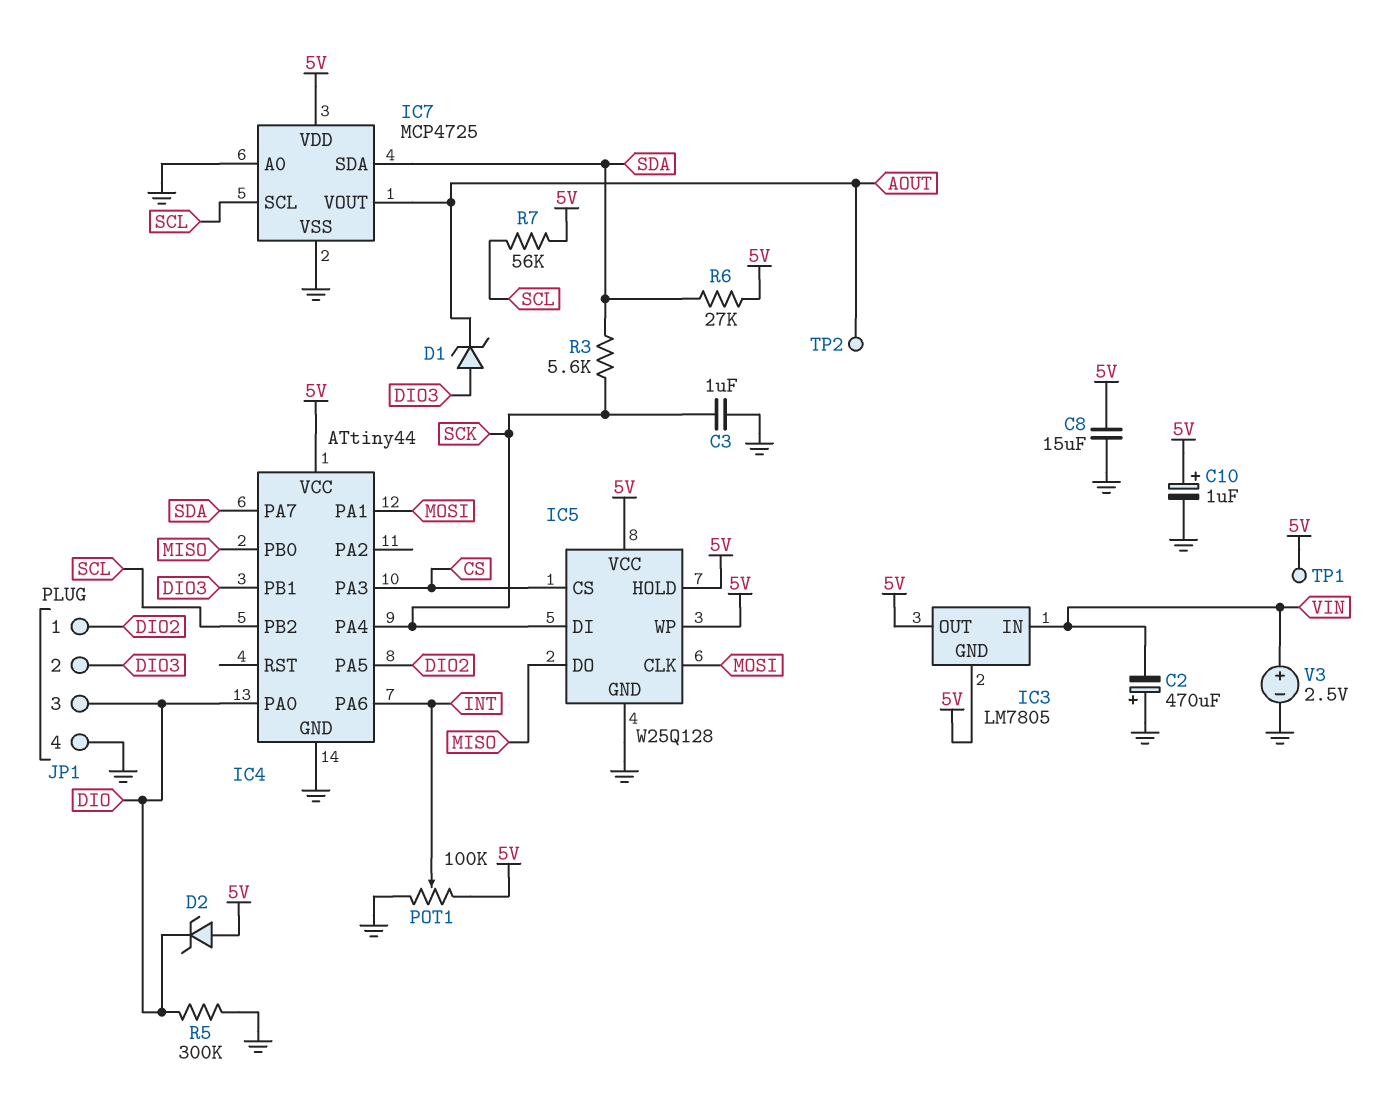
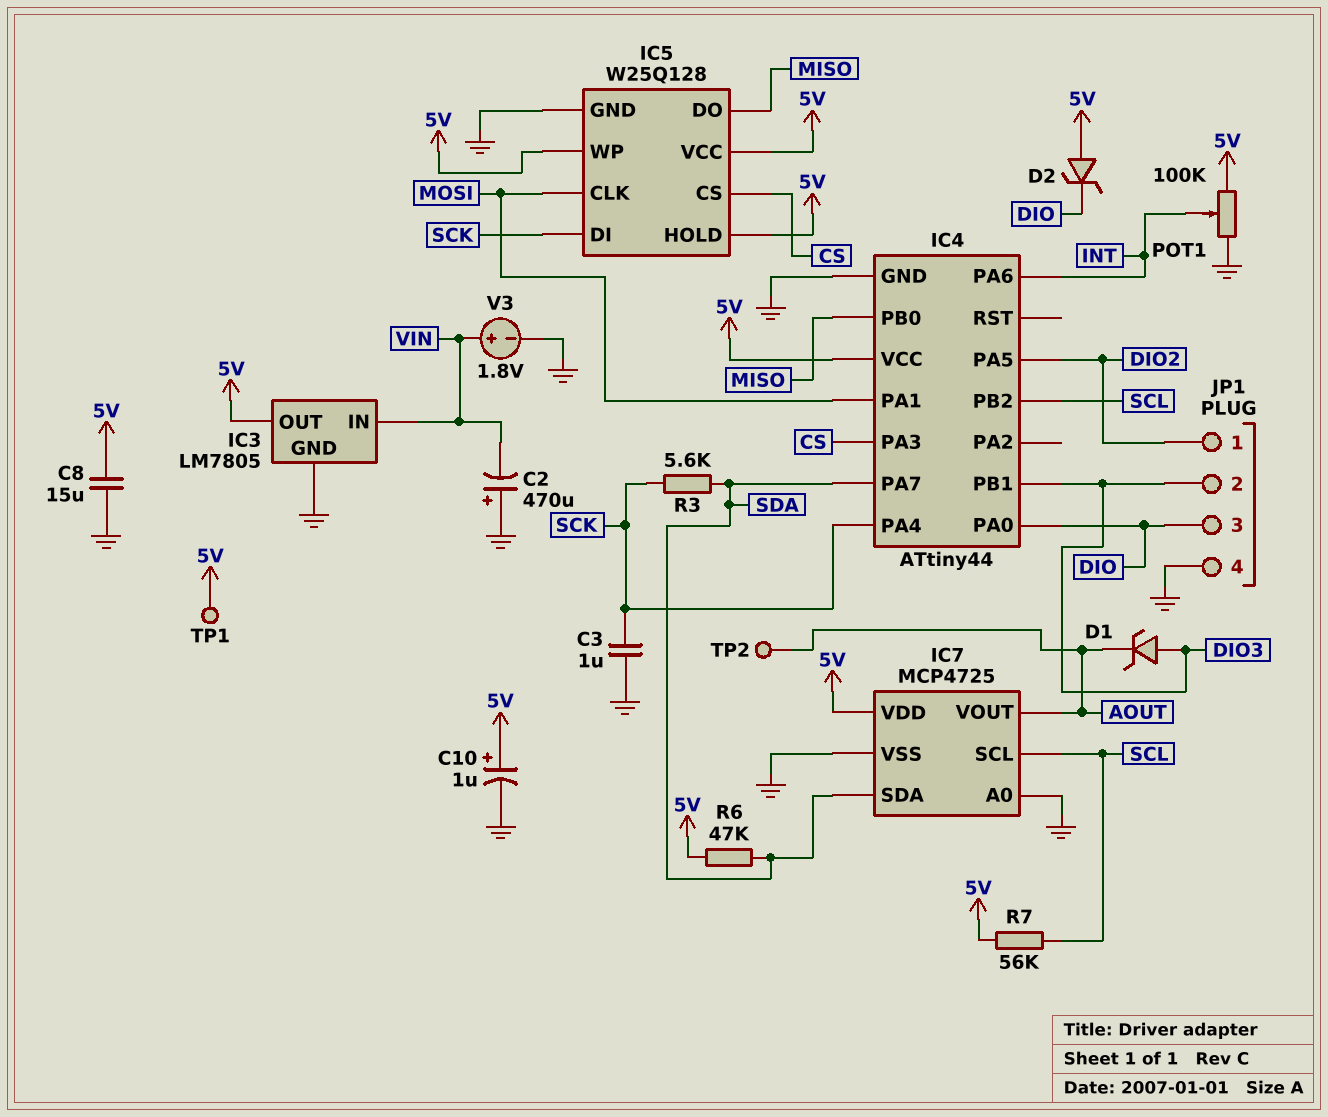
IC3 pin GND: 5V -> GND
R5: 300k (DIO, GND) -> none
R6: 27k (5V, SDA) -> 47k (5V, SDA)
V3: 2.5V (plus VIN, minus GND) -> 1.8V (plus VIN, minus GND)

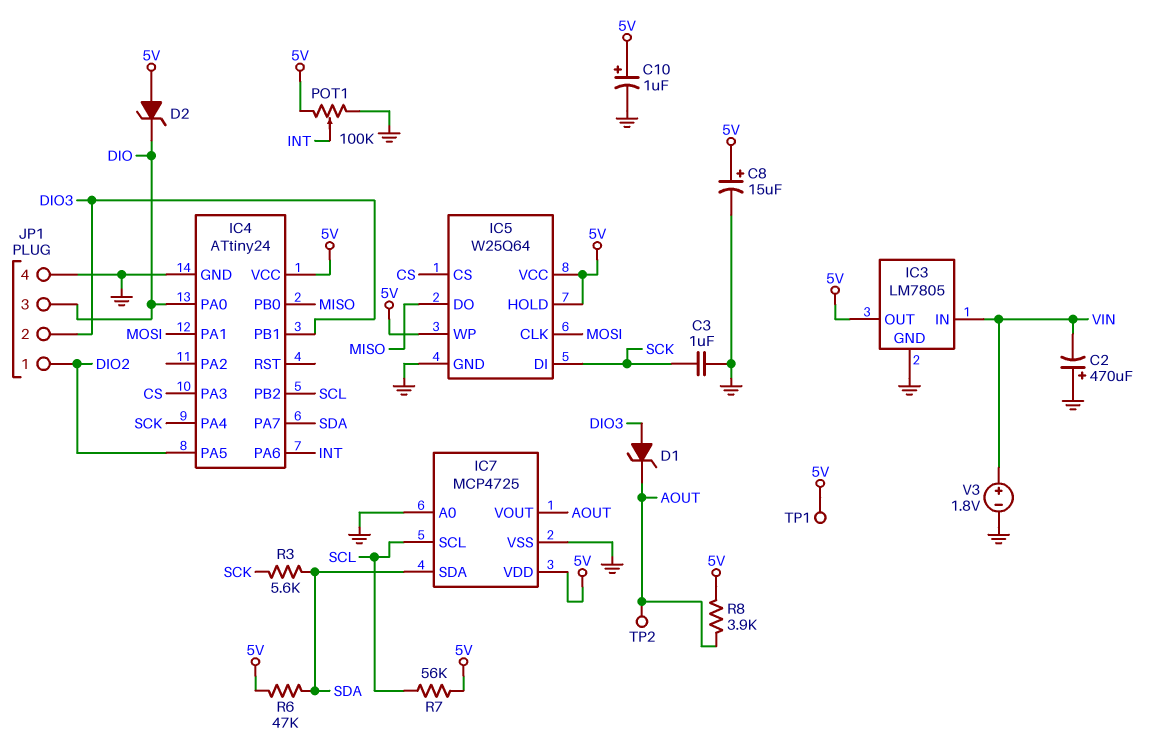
C8: 15uF (5V, GND) -> 15uF (plus 5V, minus GND)
IC4: ATtiny44 -> ATtiny24
IC5: W25Q128 -> W25Q64
R8: none -> 3.9k (5V, AOUT)

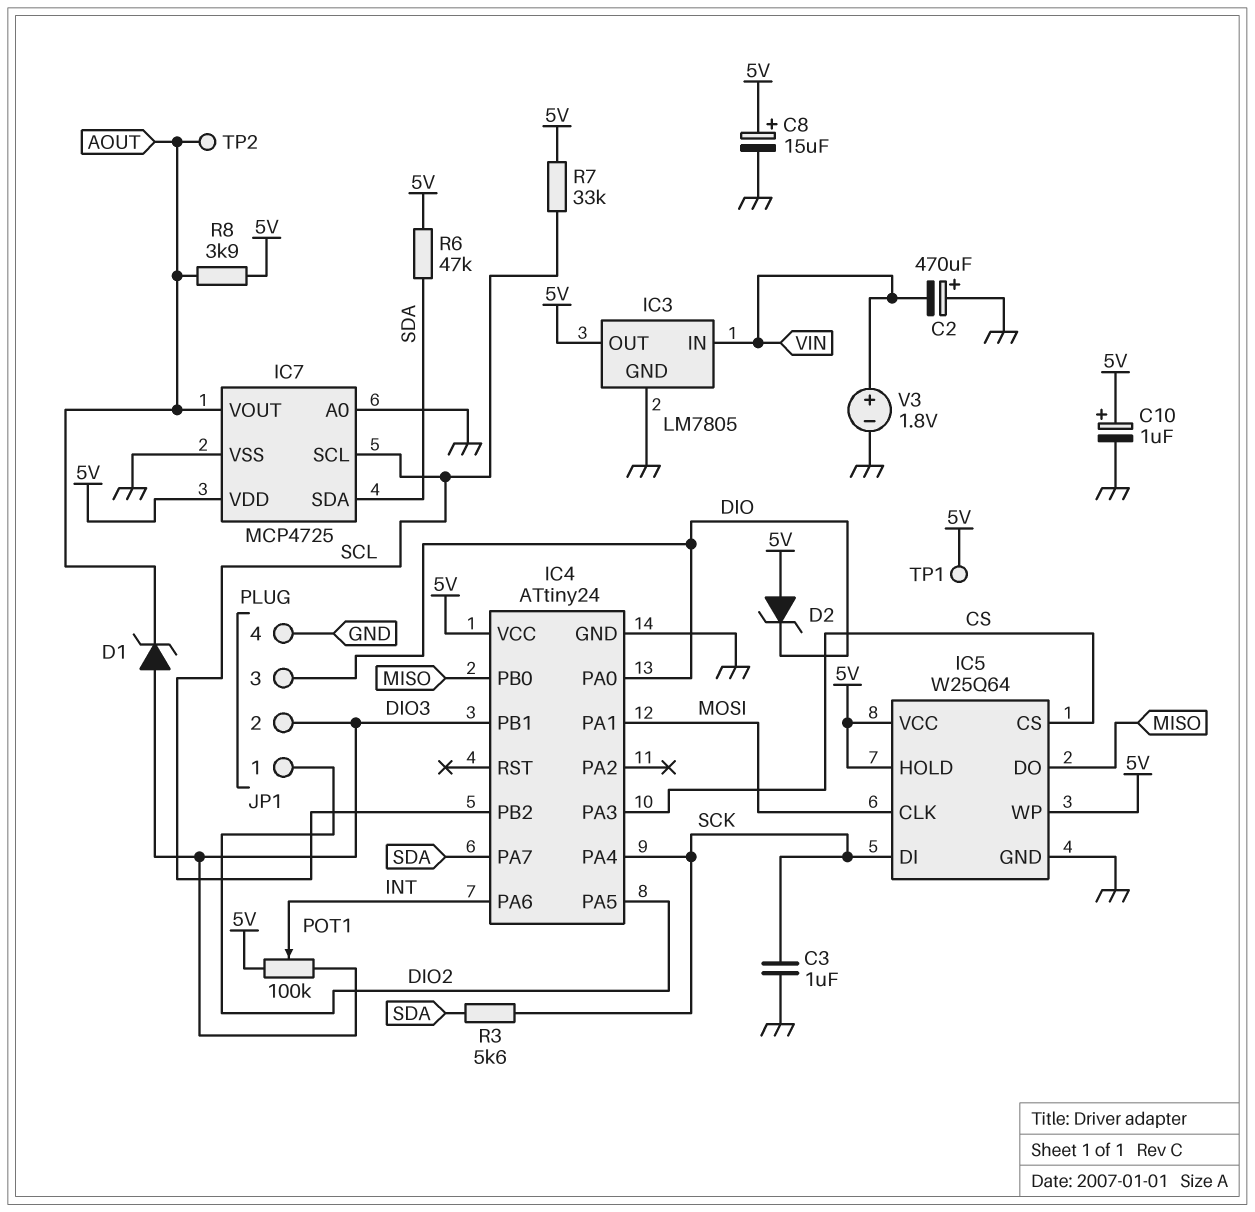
POT1: 100k (5V, GND, wiper INT) -> 100k (5V, DIO3, wiper INT)
R7: 56k (5V, SCL) -> 33k (5V, SCL)

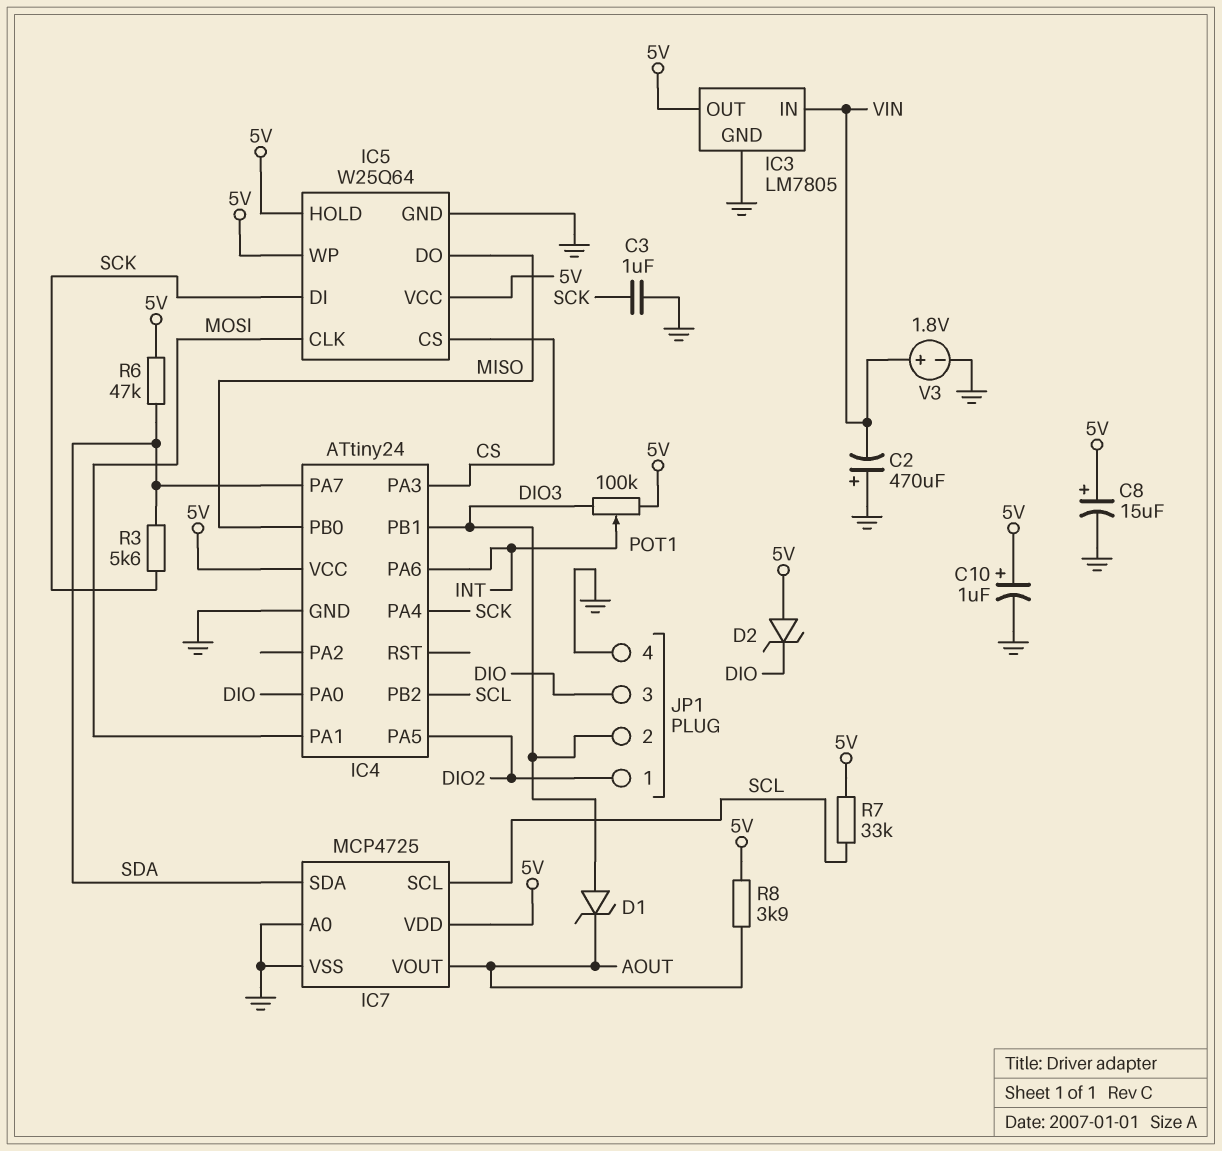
TP1: test point (5V) -> none
TP2: test point (AOUT) -> none

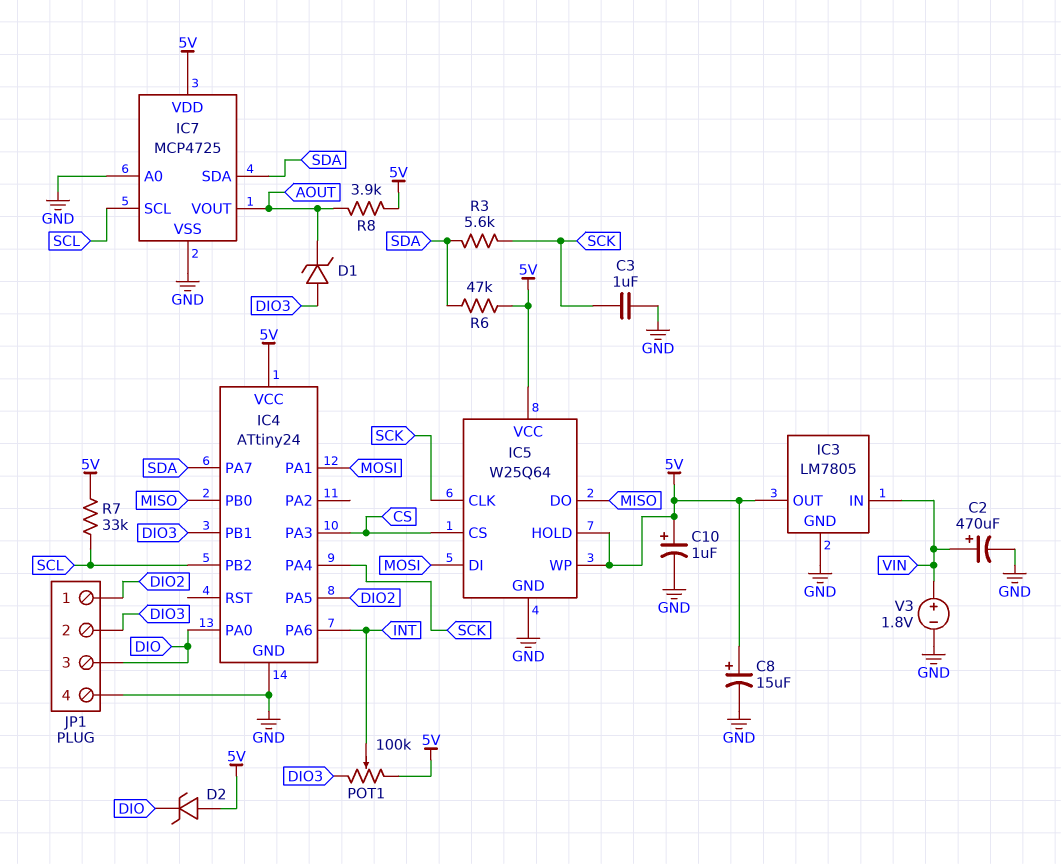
C2: 470uF (plus GND, minus VIN) -> 470uF (plus VIN, minus GND)
IC5 pin CLK: MOSI -> SCK
IC5 pin DI: SCK -> MOSI

